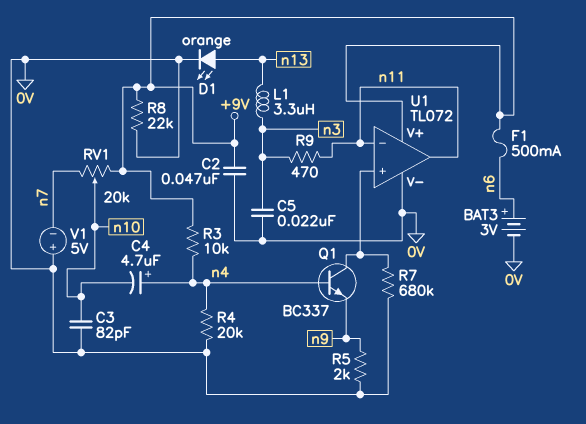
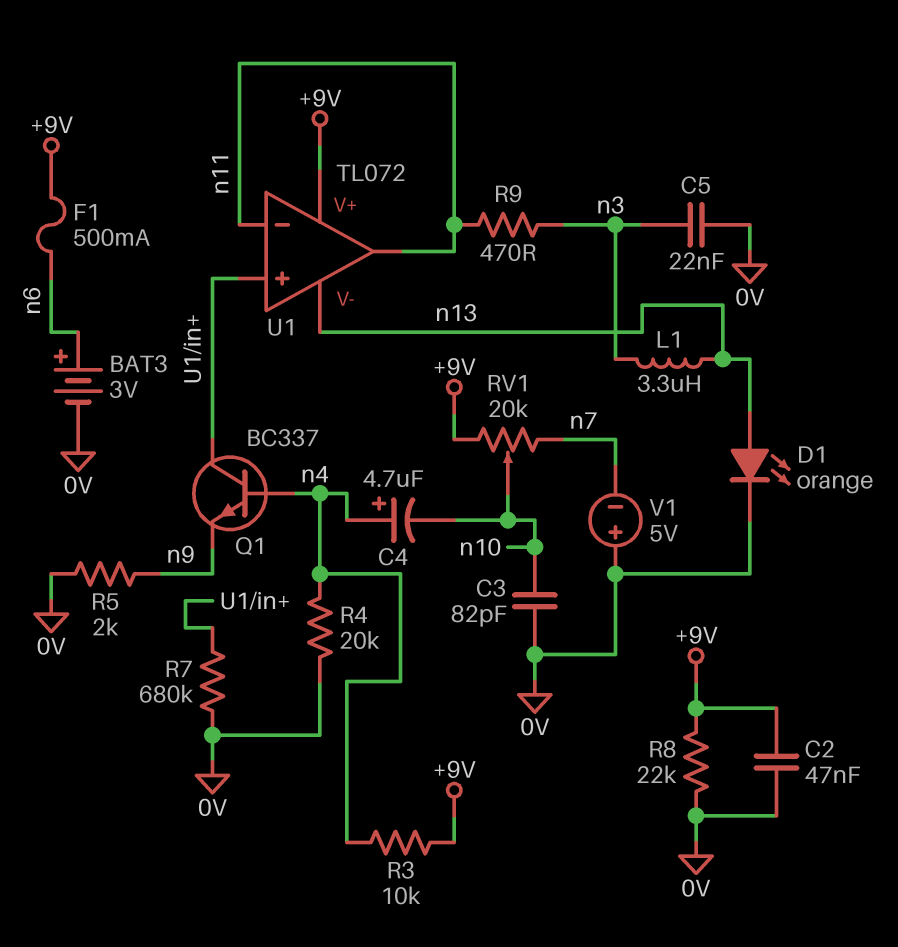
U1 pin V-: 0V -> n13

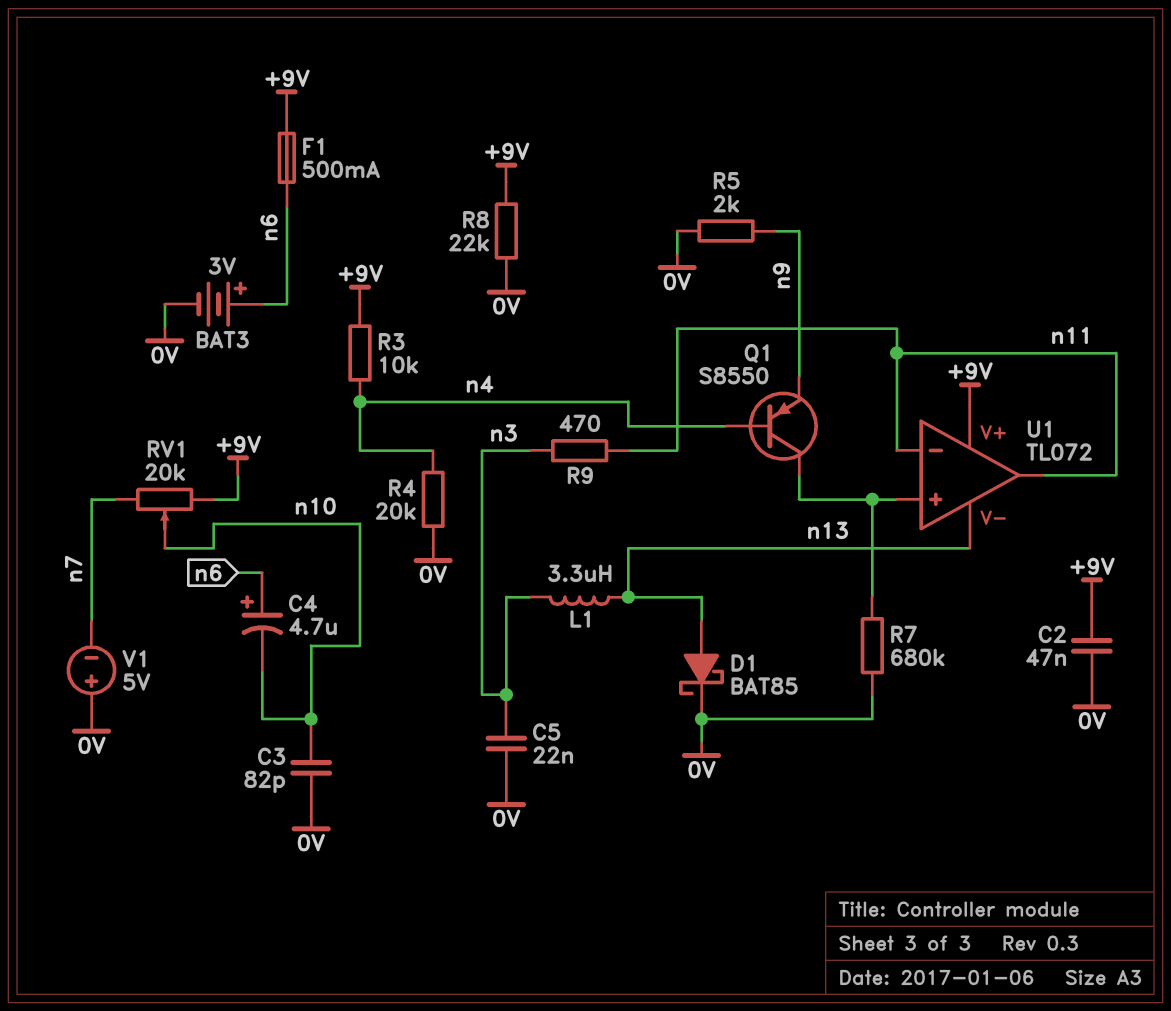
C4: 4.7uF (plus n4, minus n10) -> 4.7uF (plus n6, minus n10)
D1: LED orange (A n13, K 0V) -> schottky BAT85 (A n13, K 0V)
Q1: NPN BC337 (B n4, C U1/in+, E n9) -> PNP S8550 (B n4, C U1/in+, E n9)

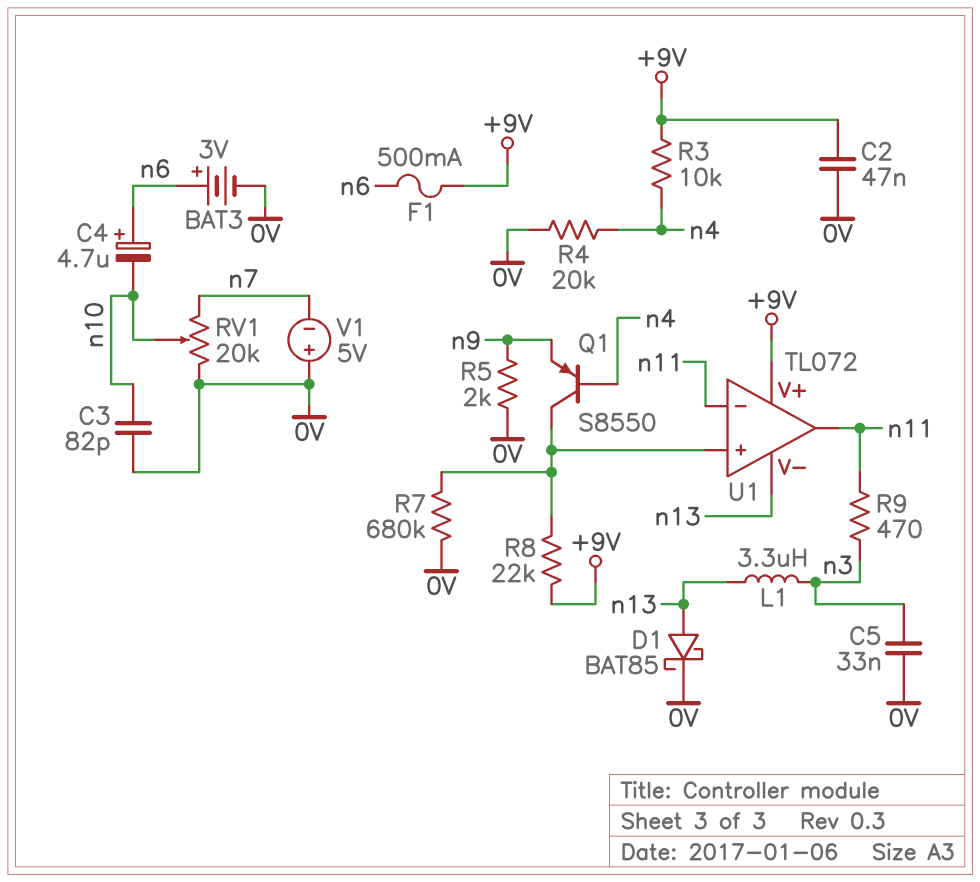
C5: 22nF (0V, n3) -> 33nF (0V, n3)
R8: 22k (+9V, 0V) -> 22k (+9V, U1/in+)
RV1: 20k (+9V, n7, wiper n10) -> 20k (0V, n7, wiper n10)

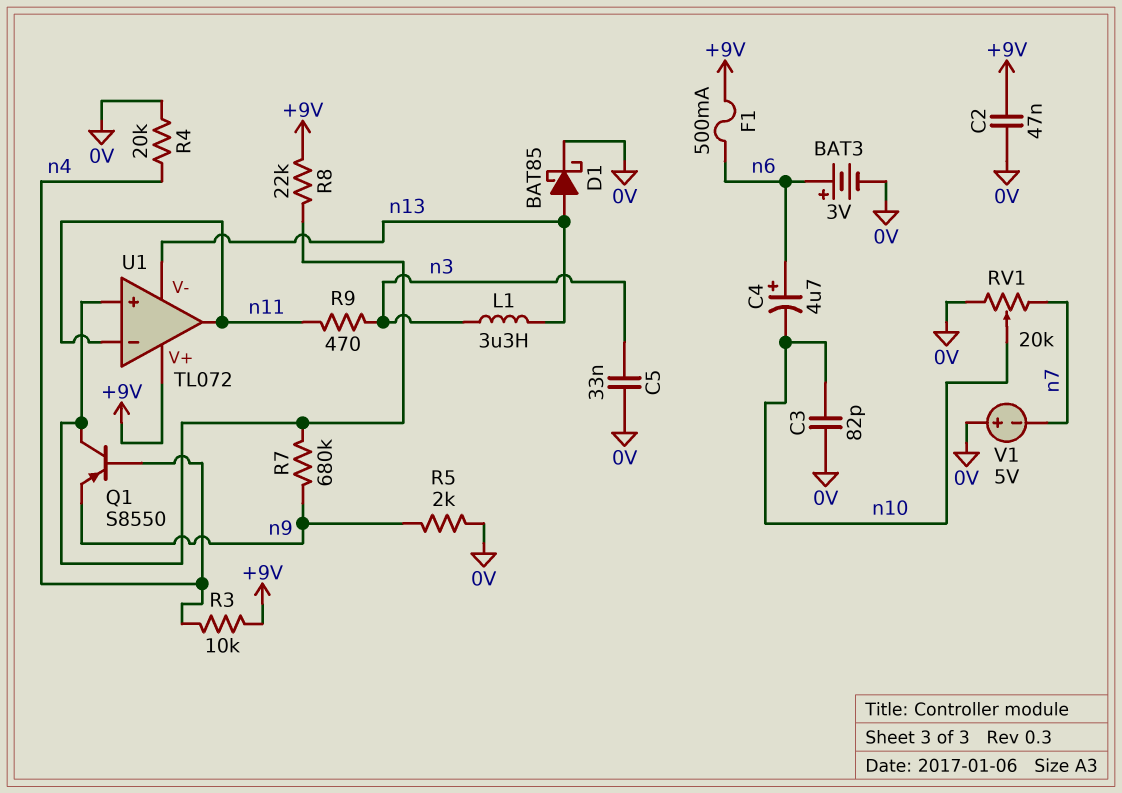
R7: 680k (0V, U1/in+) -> 680k (U1/in+, n9)

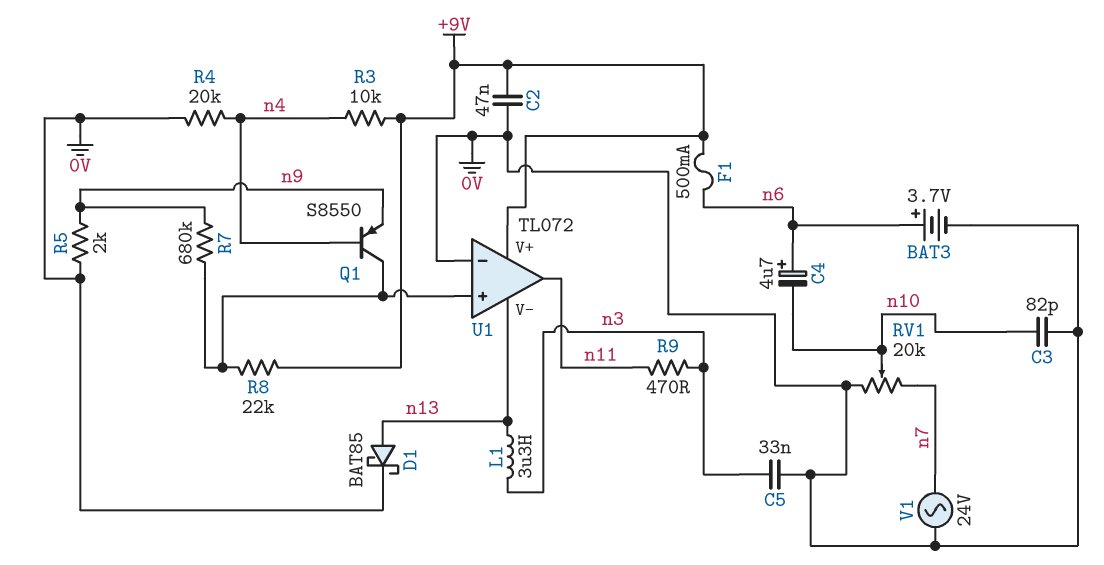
BAT3: 3V (plus n6, minus 0V) -> 3.7V (plus n6, minus 0V)
U1 pin in-: n11 -> 0V
V1: 5V (plus 0V, minus n7) -> AC 24V (0V, n7)

